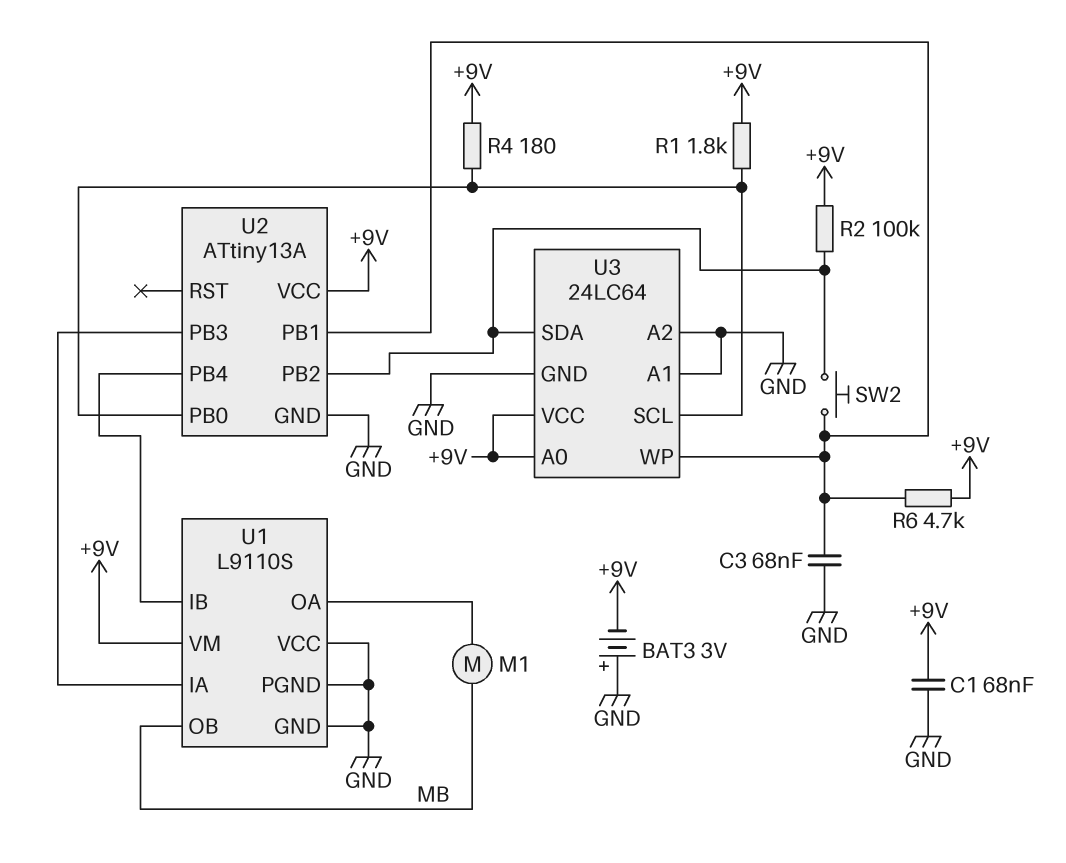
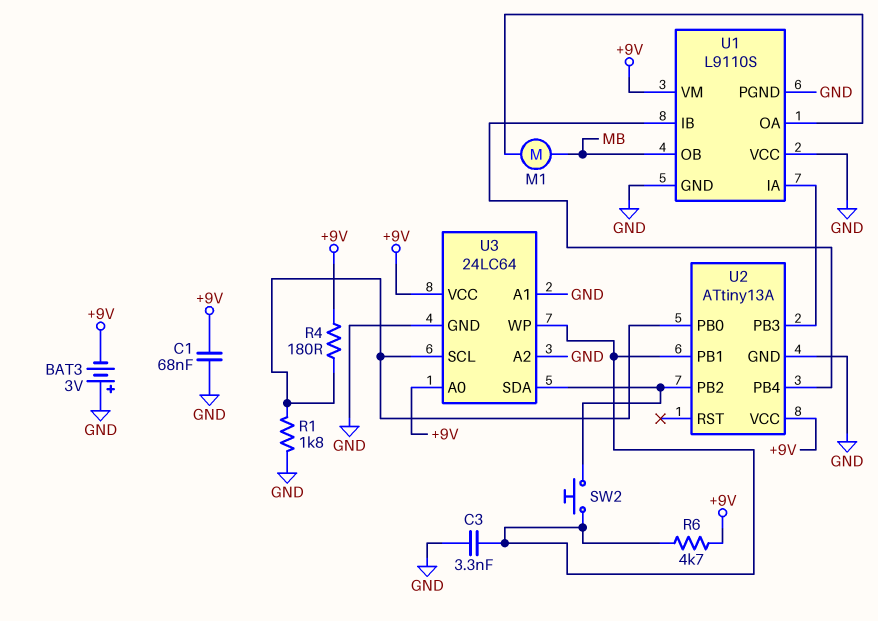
C3: 68nF (GND, U2/PB1) -> 3.3nF (GND, U2/PB1)
R1: 1.8k (+9V, U2/PB0) -> 1.8k (GND, U2/PB0)
R2: 100k (+9V, U2/PB2) -> none

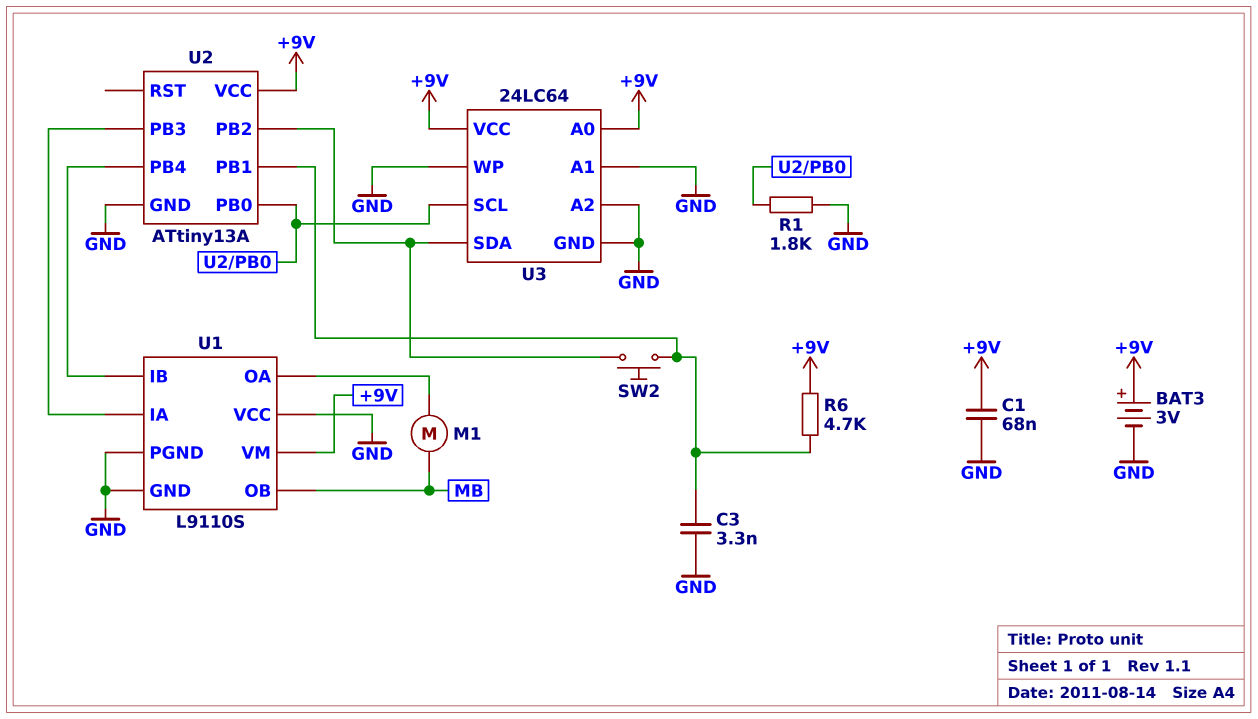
BAT3: 3V (plus GND, minus +9V) -> 3V (plus +9V, minus GND)
R4: 180 (+9V, U2/PB0) -> none
U3 pin WP: U2/PB1 -> GND

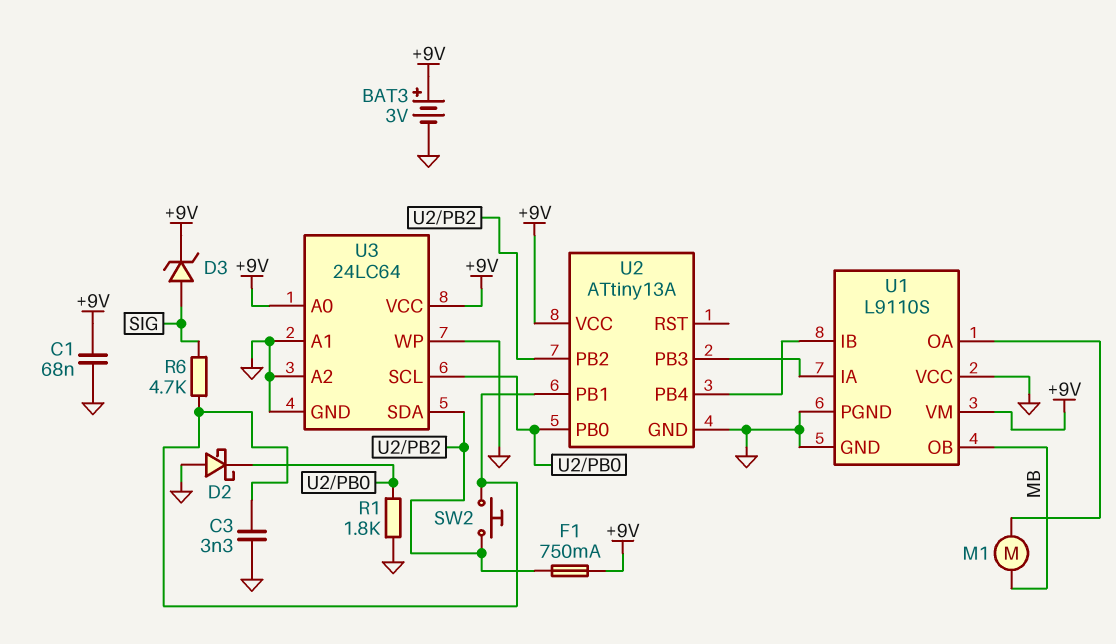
D2: none -> schottky (A GND, K U2/PB0)
D3: none -> zener (A SIG, K +9V)
F1: none -> 750mA (+9V, U2/PB2)
R6: 4.7k (+9V, U2/PB1) -> 4.7k (SIG, U2/PB1)

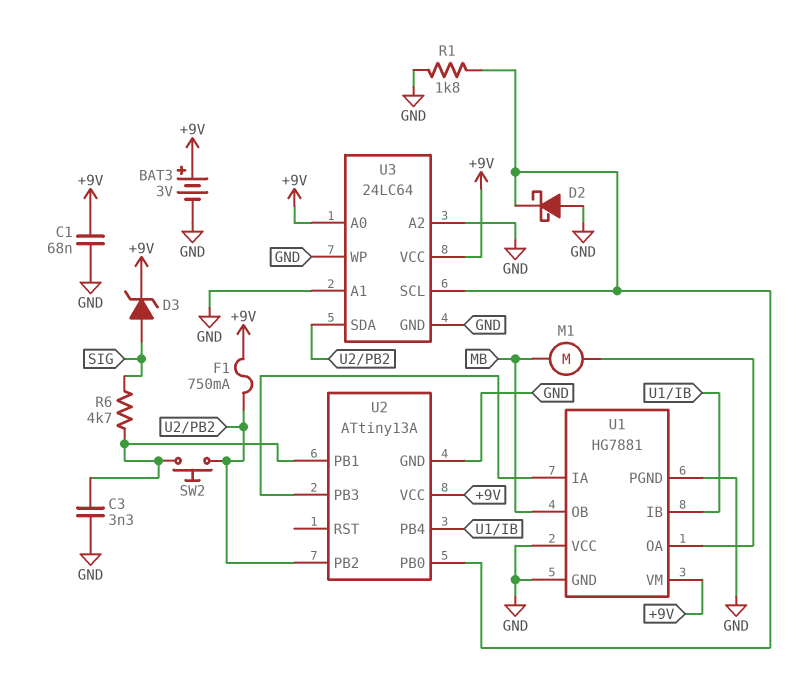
U1: L9110S -> HG7881

